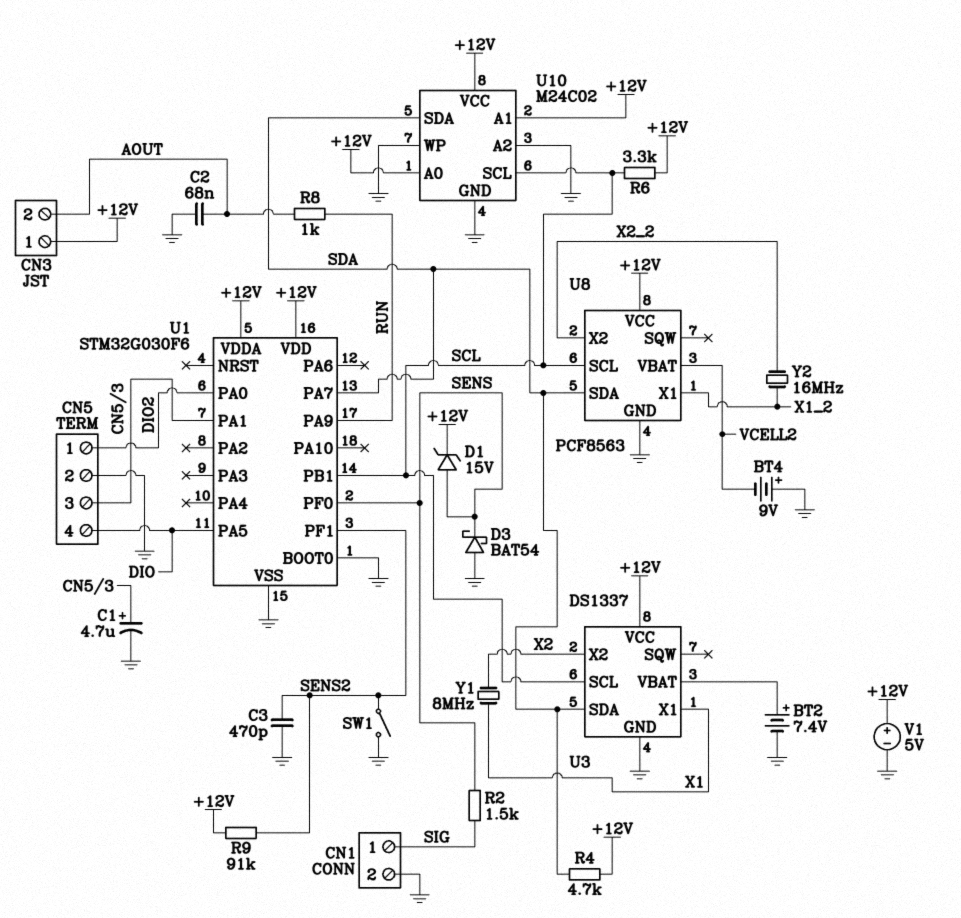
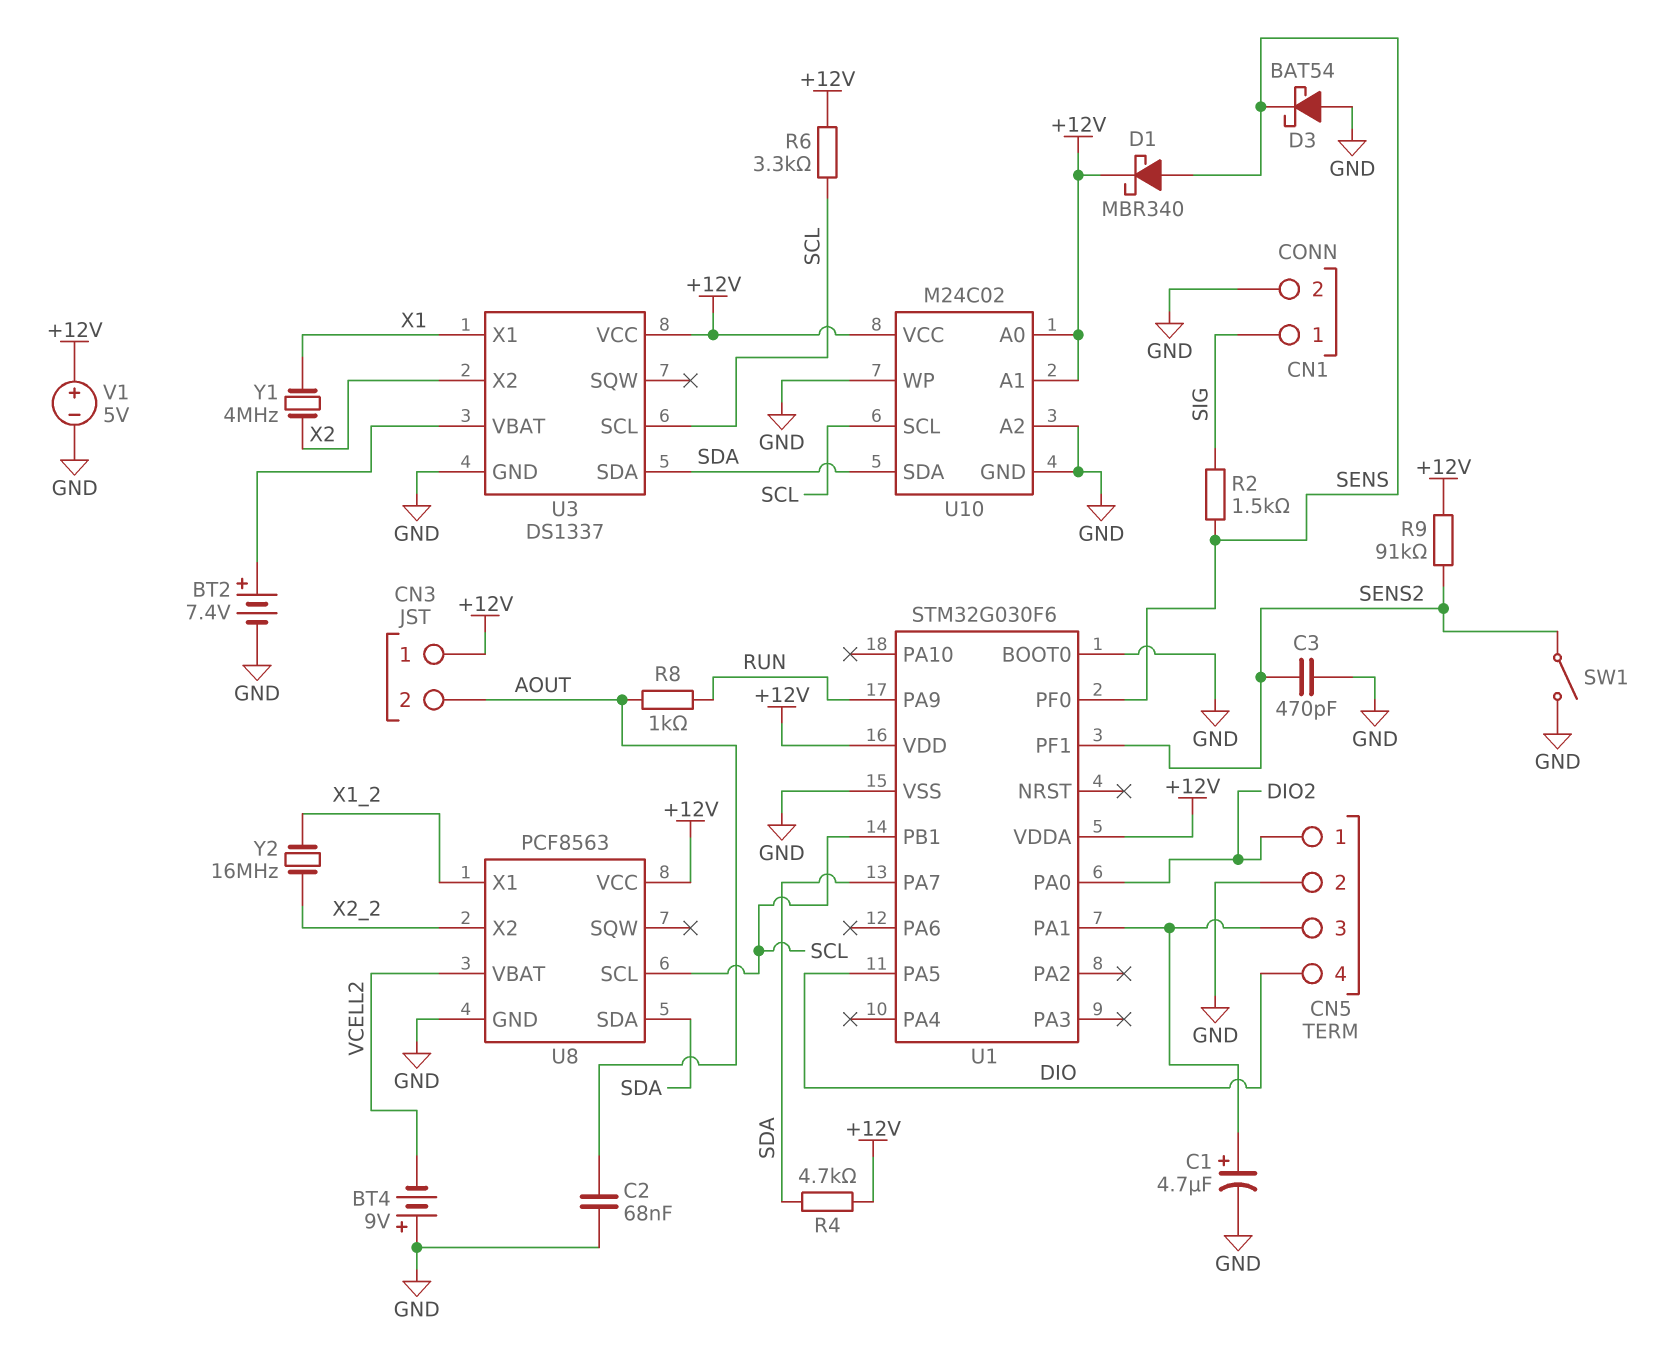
D1: zener 15V (A SENS, K +12V) -> schottky MBR340 (A SENS, K +12V)
Y1: 8MHz (X1, X2) -> 4MHz (X1, X2)

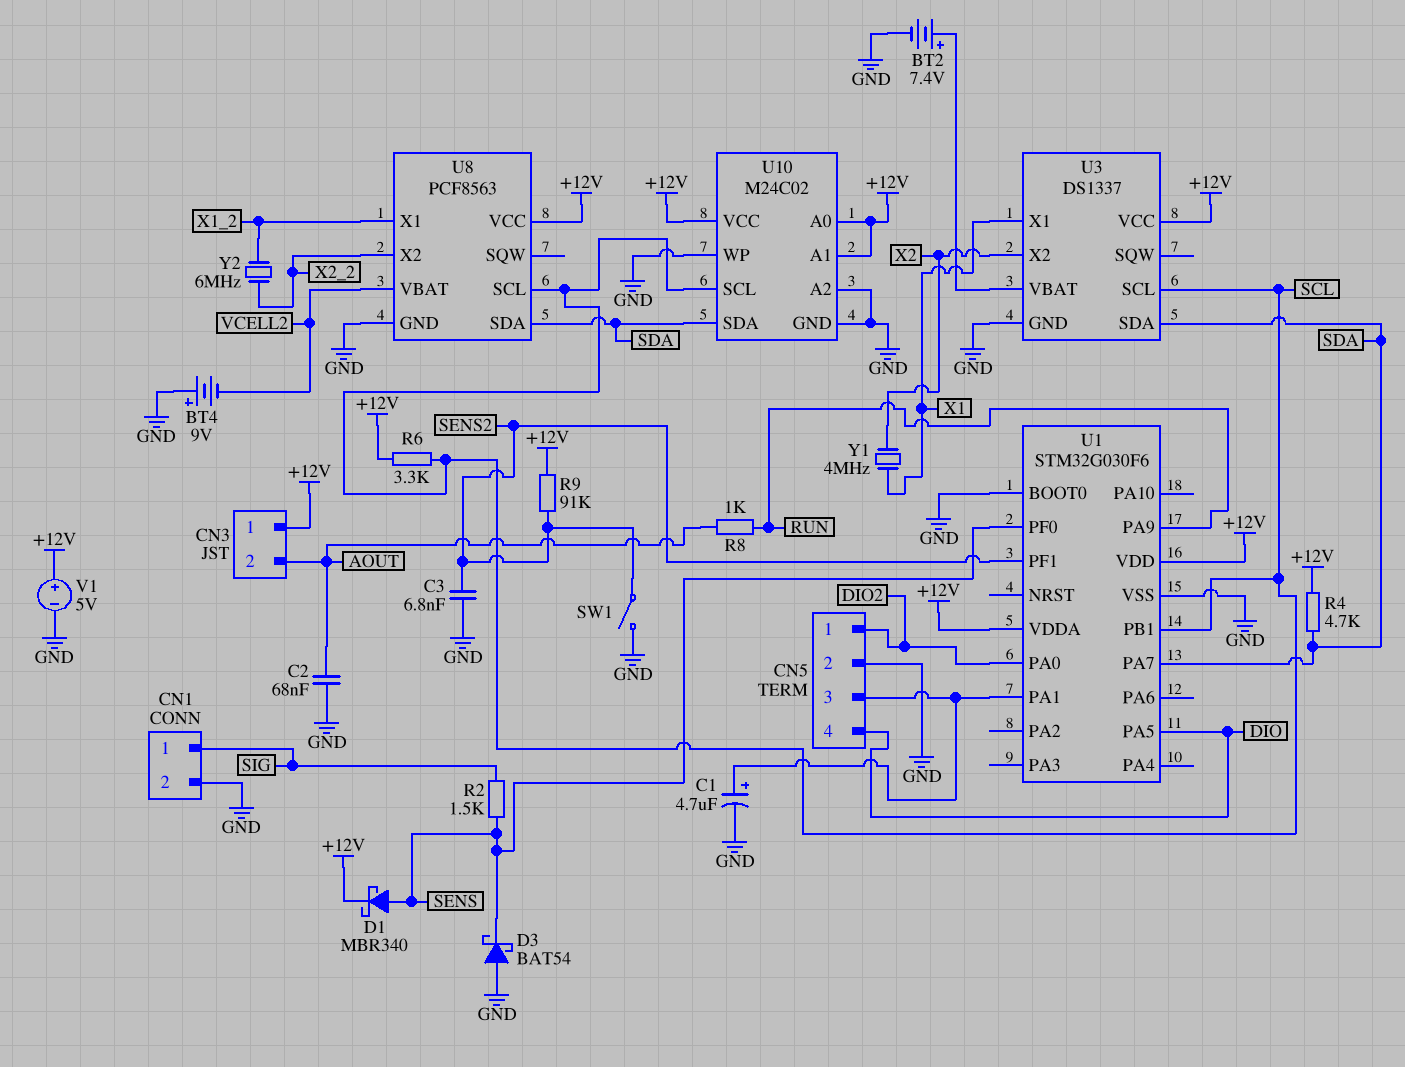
C3: 470pF (GND, SENS2) -> 6.8nF (GND, SENS2)
Y2: 16MHz (X1_2, X2_2) -> 6MHz (X1_2, X2_2)

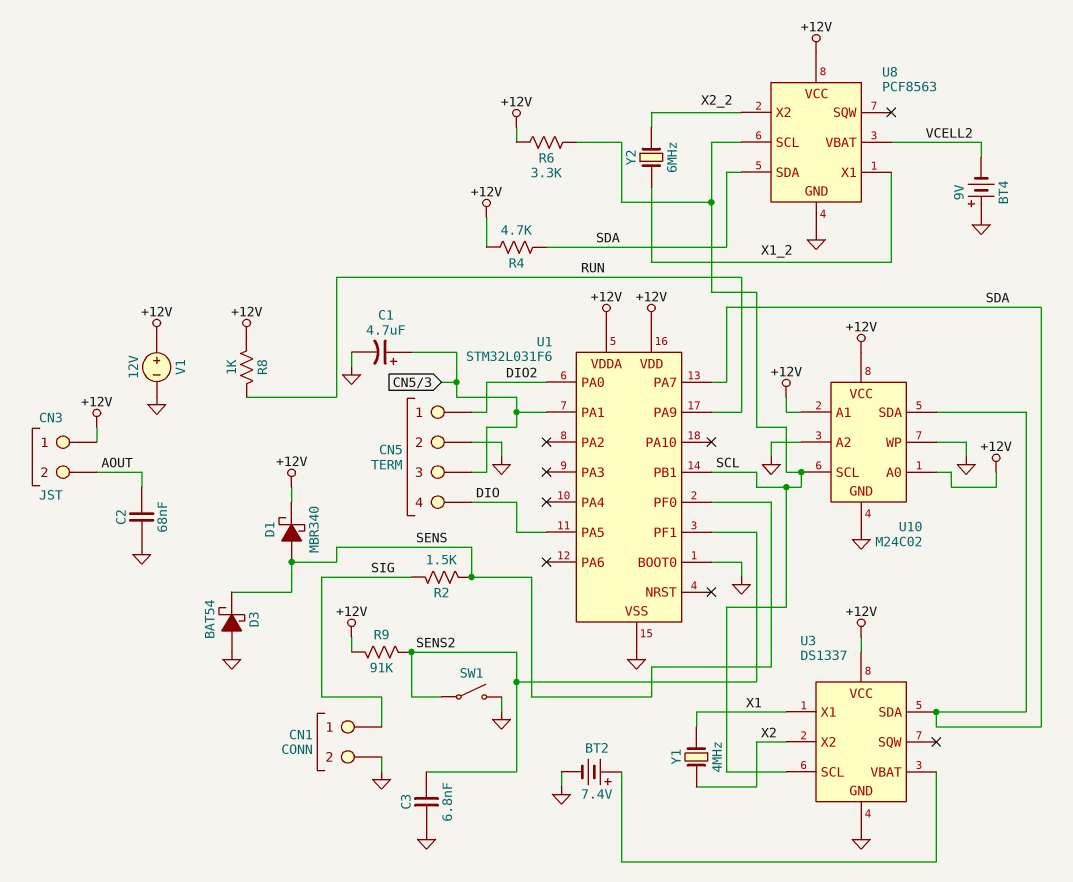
R8: 1k (AOUT, RUN) -> 1k (+12V, RUN)
U1: STM32G030F6 -> STM32L031F6
V1: 5V (plus +12V, minus GND) -> 12V (plus +12V, minus GND)

